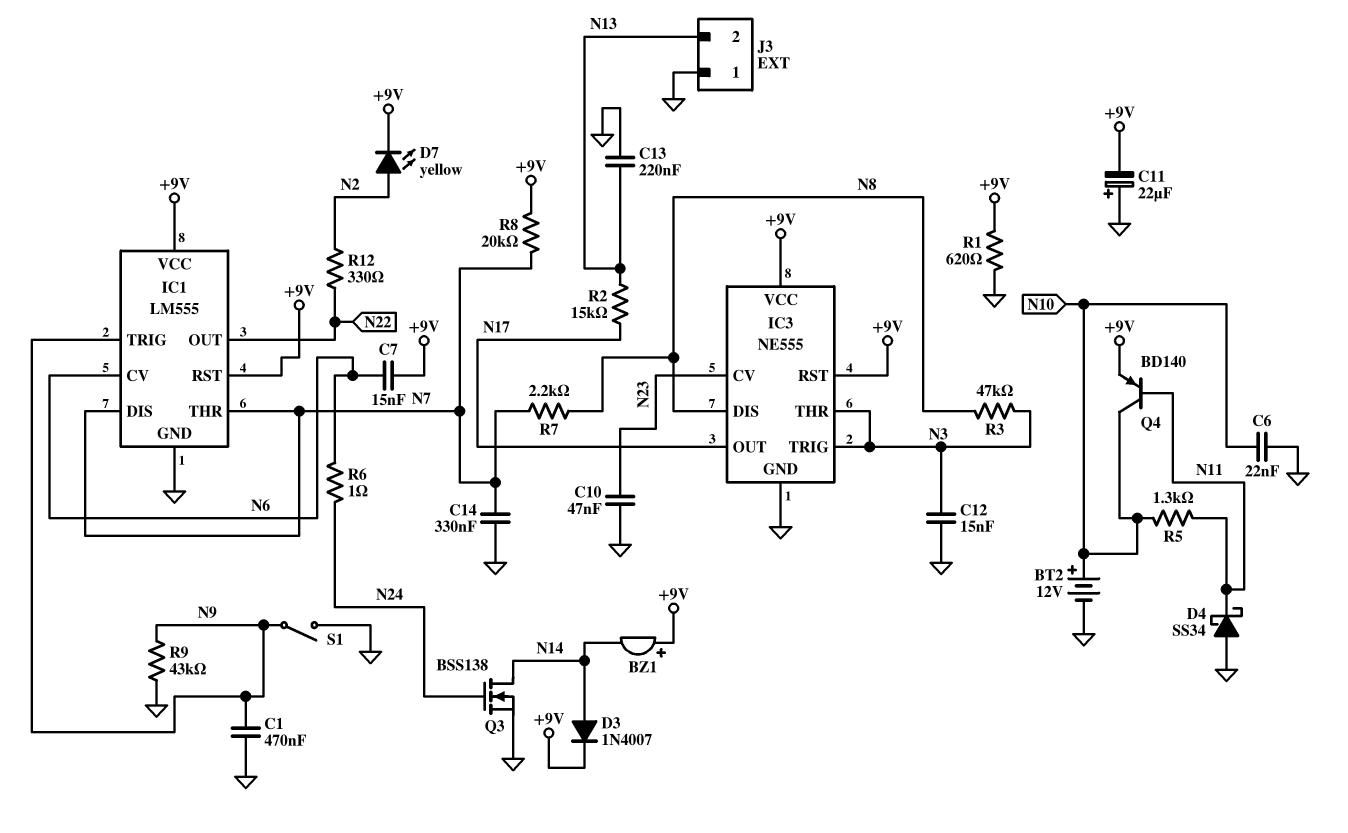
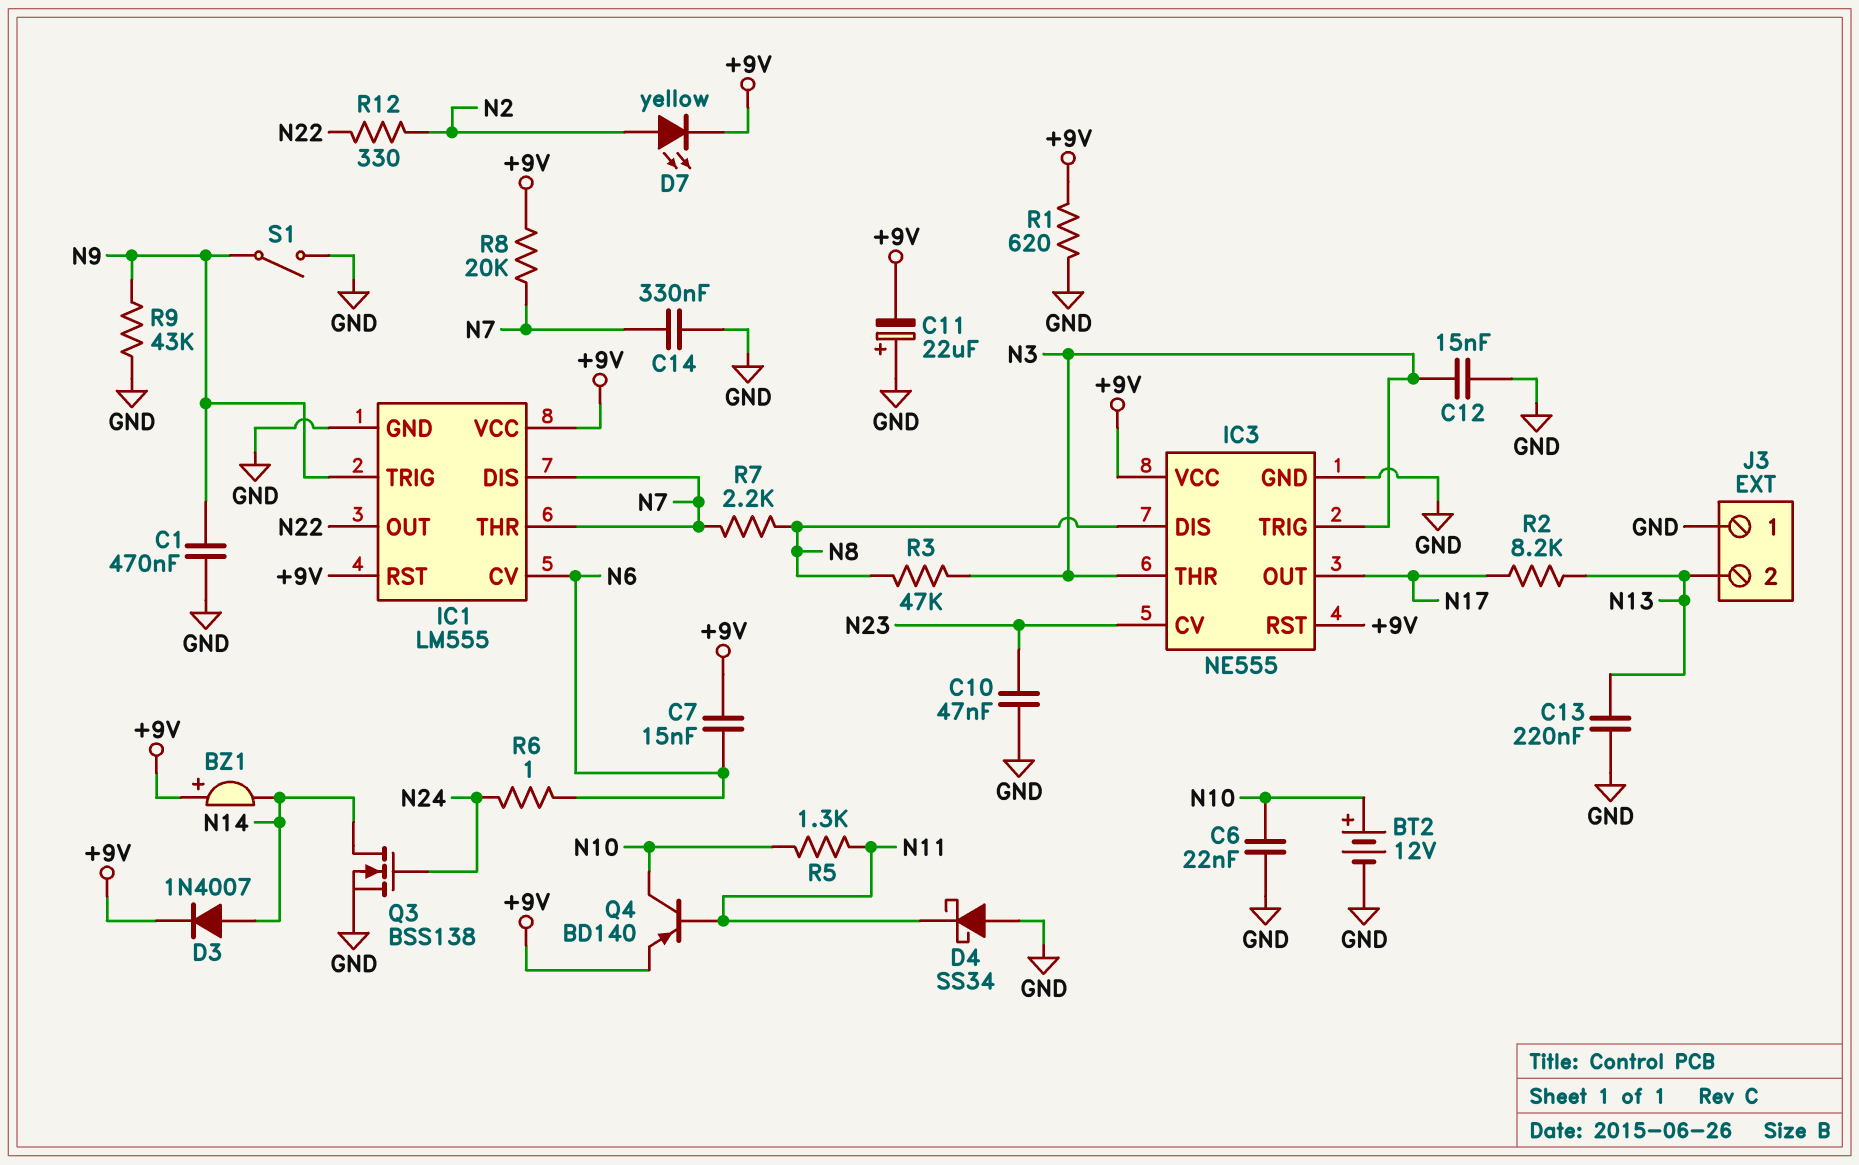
R2: 15k (N13, N17) -> 8.2k (N13, N17)

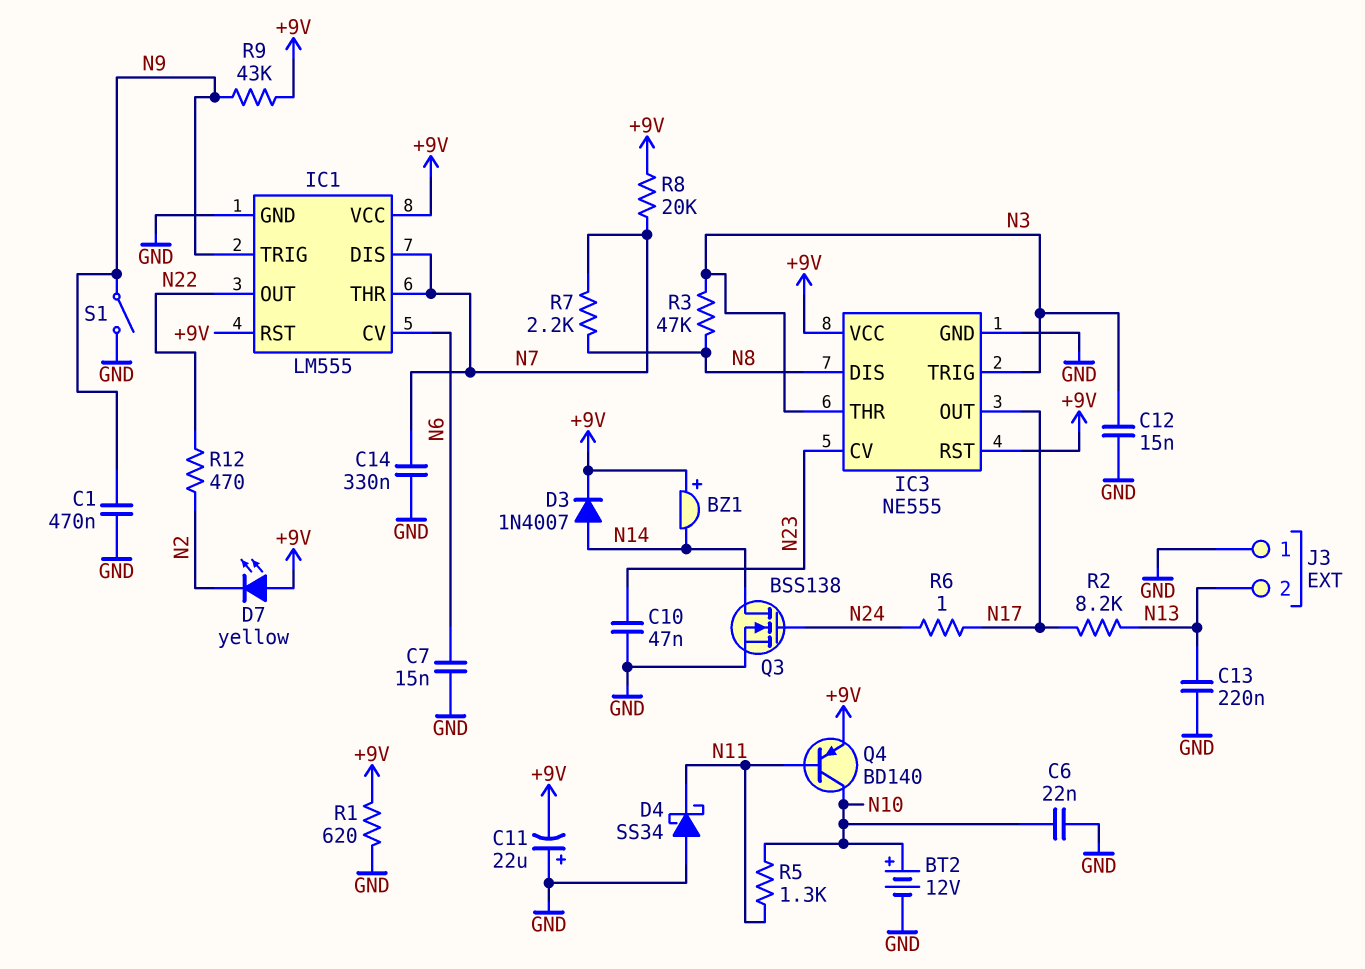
C7: 15nF (+9V, N6) -> 15nF (GND, N6)
D7: LED yellow (A N2, K +9V) -> LED yellow (A +9V, K N2)
R6: 1 (N6, N24) -> 1 (N17, N24)
R9: 43k (GND, N9) -> 43k (+9V, N9)
R12: 330 (N2, N22) -> 470 (N2, N22)

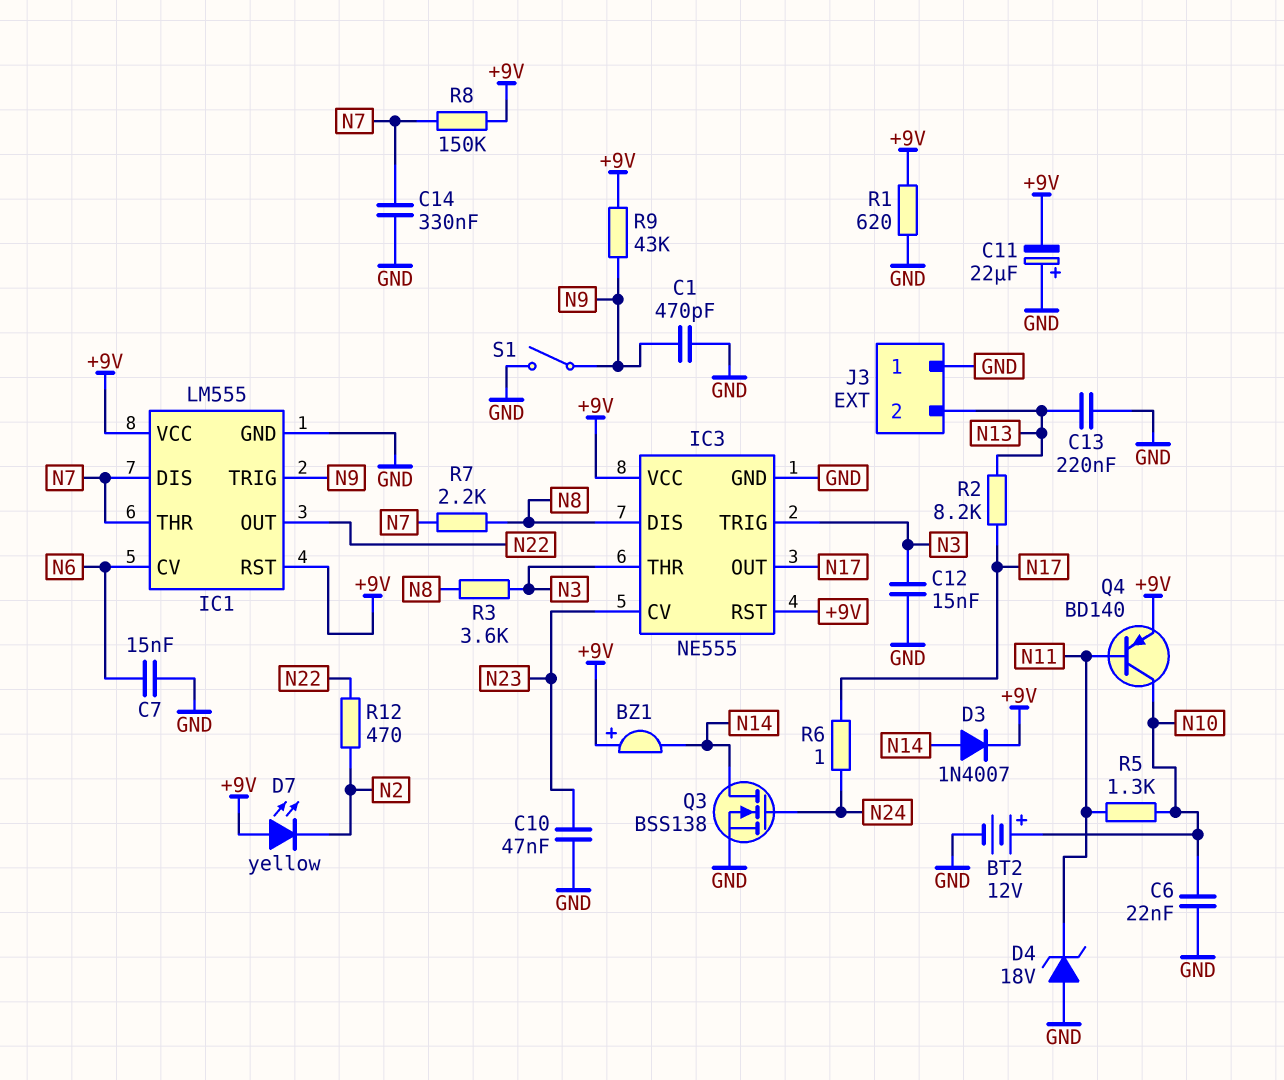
C1: 470nF (GND, N9) -> 470pF (GND, N9)
D4: schottky SS34 (A GND, K N11) -> zener 18V (A GND, K N11)
R3: 47k (N3, N8) -> 3.6k (N3, N8)
R8: 20k (+9V, N7) -> 150k (+9V, N7)

